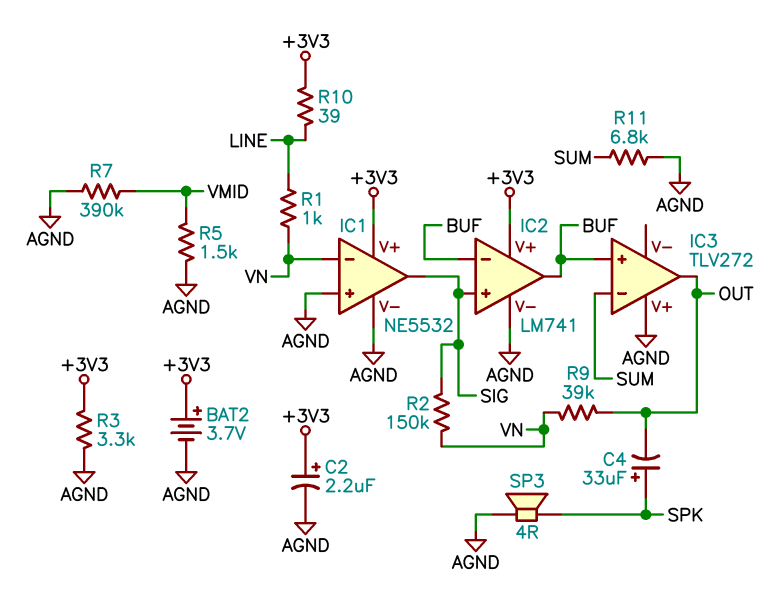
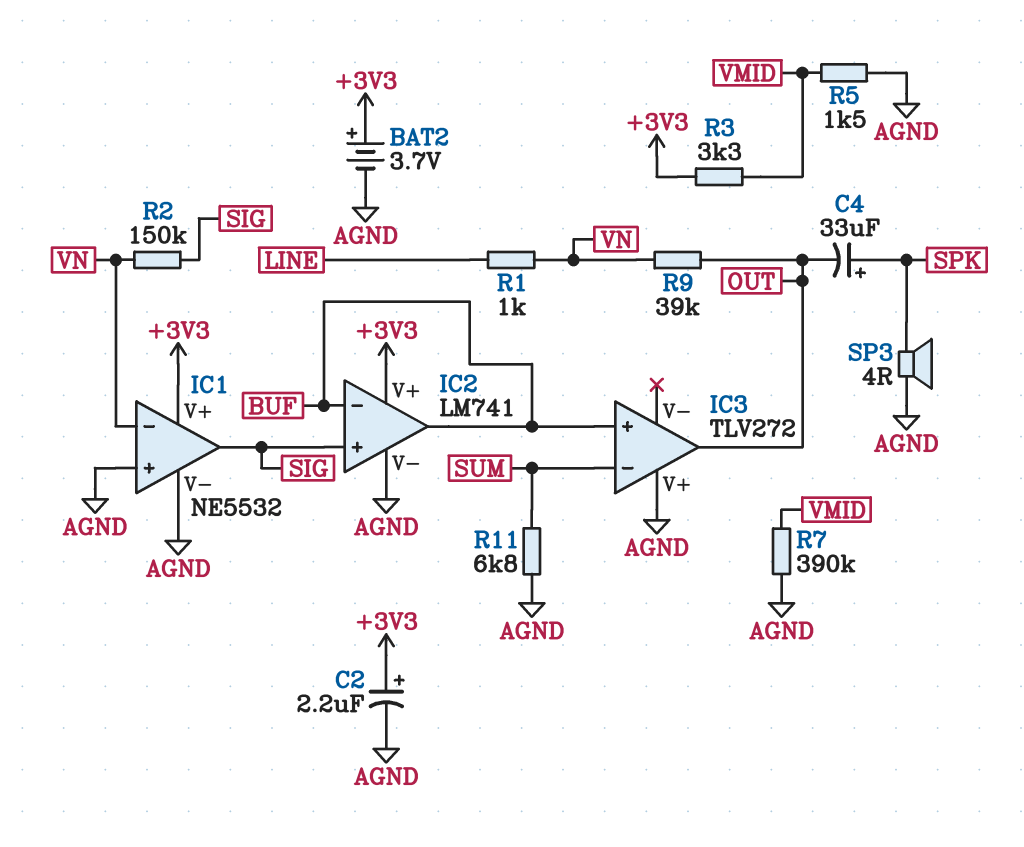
R3: 3.3k (+3V3, AGND) -> 3.3k (+3V3, VMID)
R10: 39 (+3V3, LINE) -> none

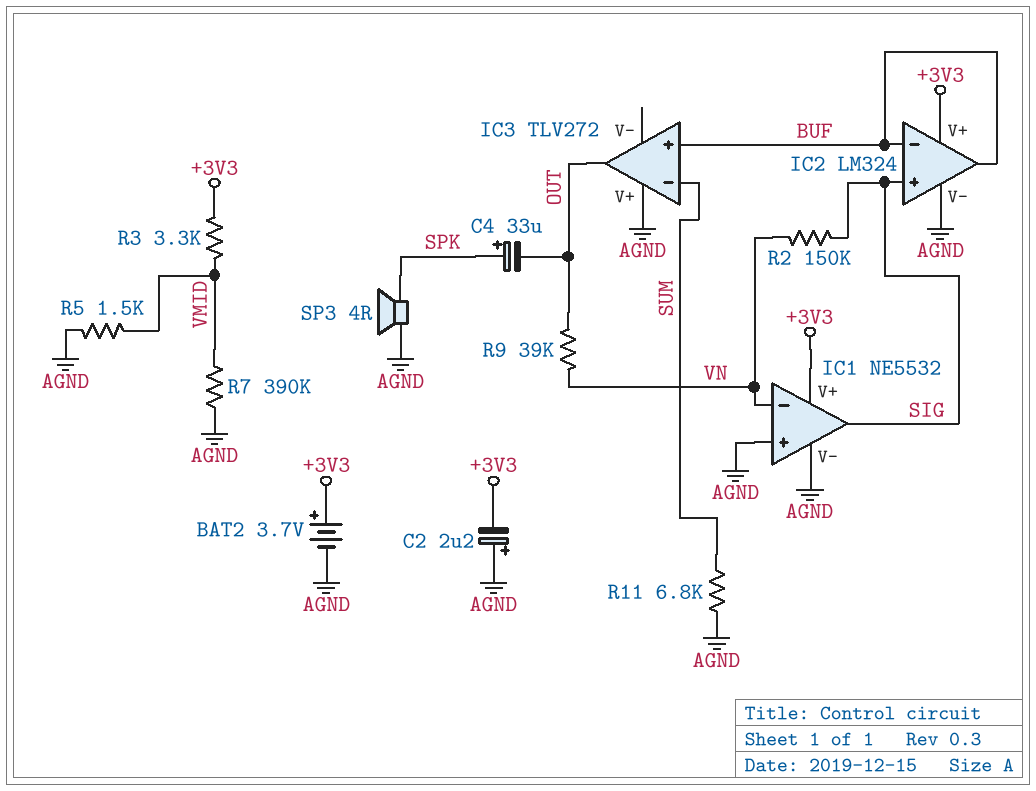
C2: 2.2uF (plus +3V3, minus AGND) -> 2.2uF (plus AGND, minus +3V3)
IC2: LM741 -> LM324
R1: 1k (LINE, VN) -> none

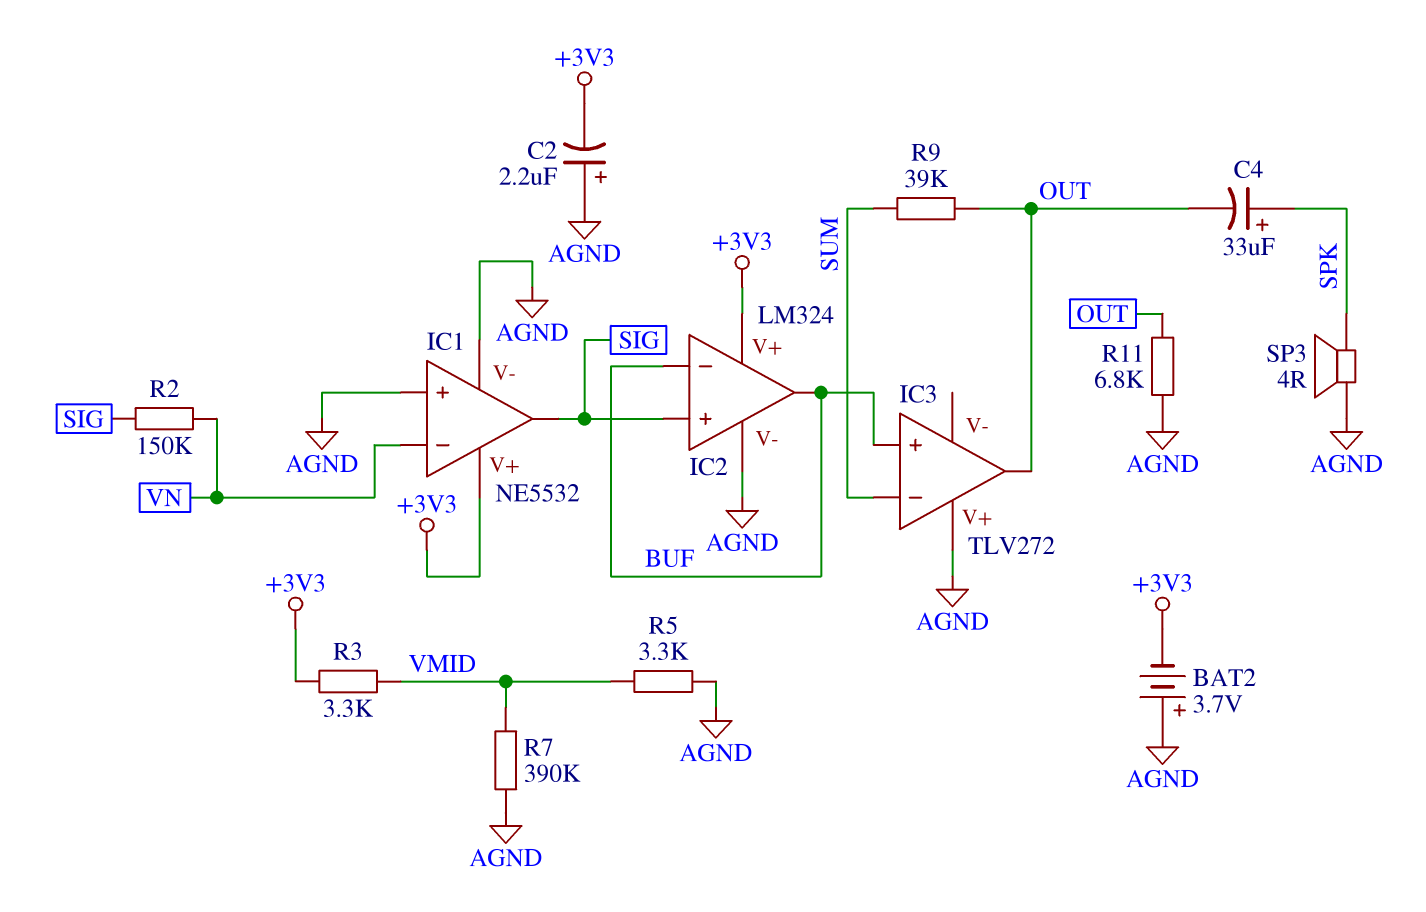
BAT2: 3.7V (plus +3V3, minus AGND) -> 3.7V (plus AGND, minus +3V3)
R5: 1.5k (AGND, VMID) -> 3.3k (AGND, VMID)
R9: 39k (OUT, VN) -> 39k (OUT, SUM)
R11: 6.8k (AGND, SUM) -> 6.8k (AGND, OUT)

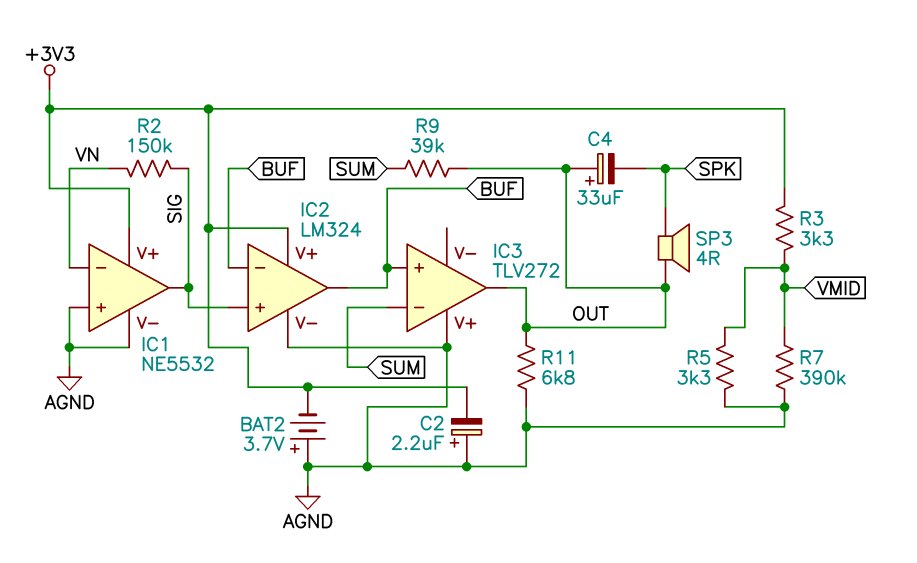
C4: 33uF (plus SPK, minus OUT) -> 33uF (plus OUT, minus SPK)
SP3: speaker 4R (AGND, SPK) -> speaker 4R (OUT, SPK)

